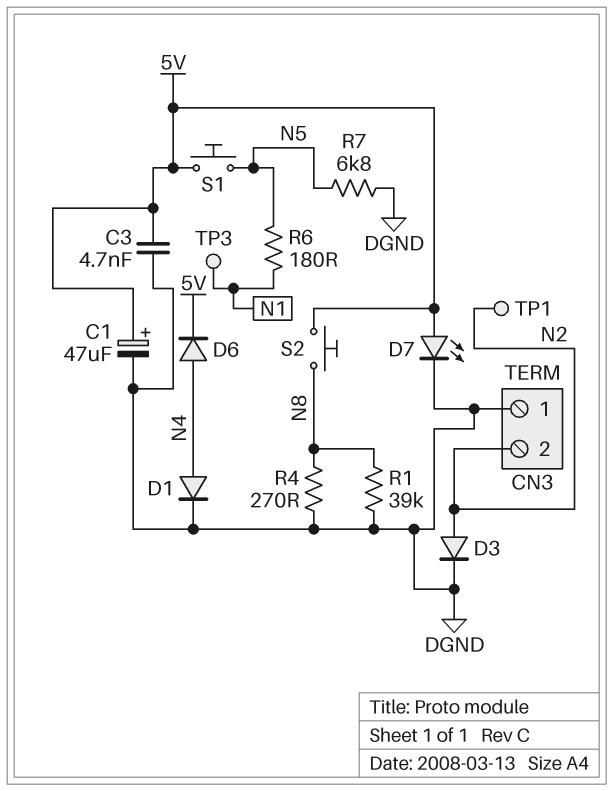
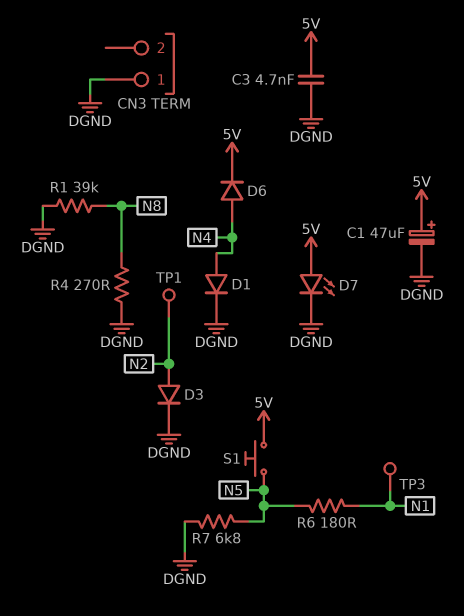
CN3 pin 2: N2 -> none
S2: button (5V, N8) -> none

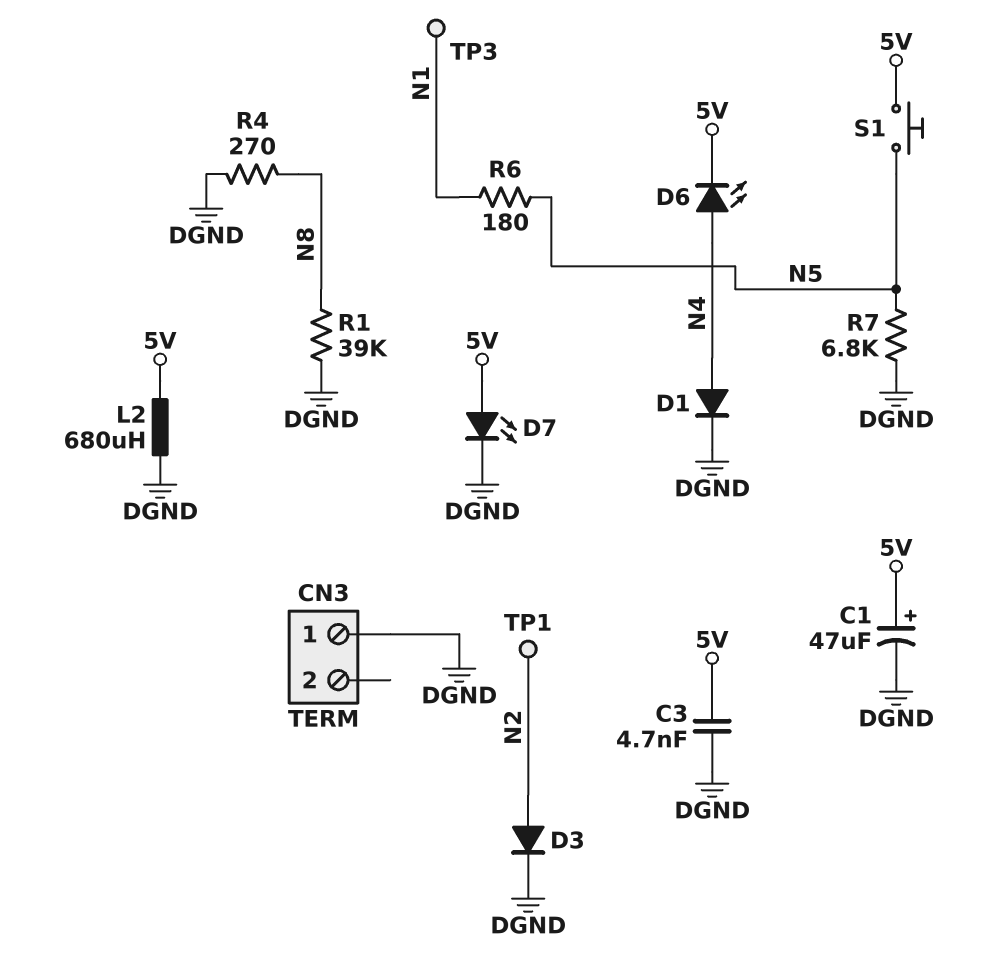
D6: diode (A N4, K 5V) -> LED (A N4, K 5V)
L2: none -> 680uH (5V, DGND)

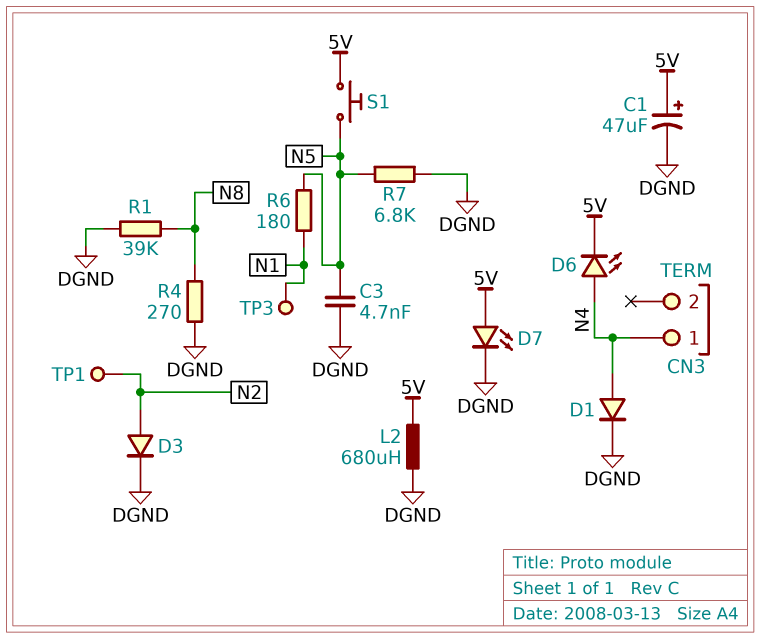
C3: 4.7nF (5V, DGND) -> 4.7nF (DGND, N5)
CN3 pin 1: DGND -> N4

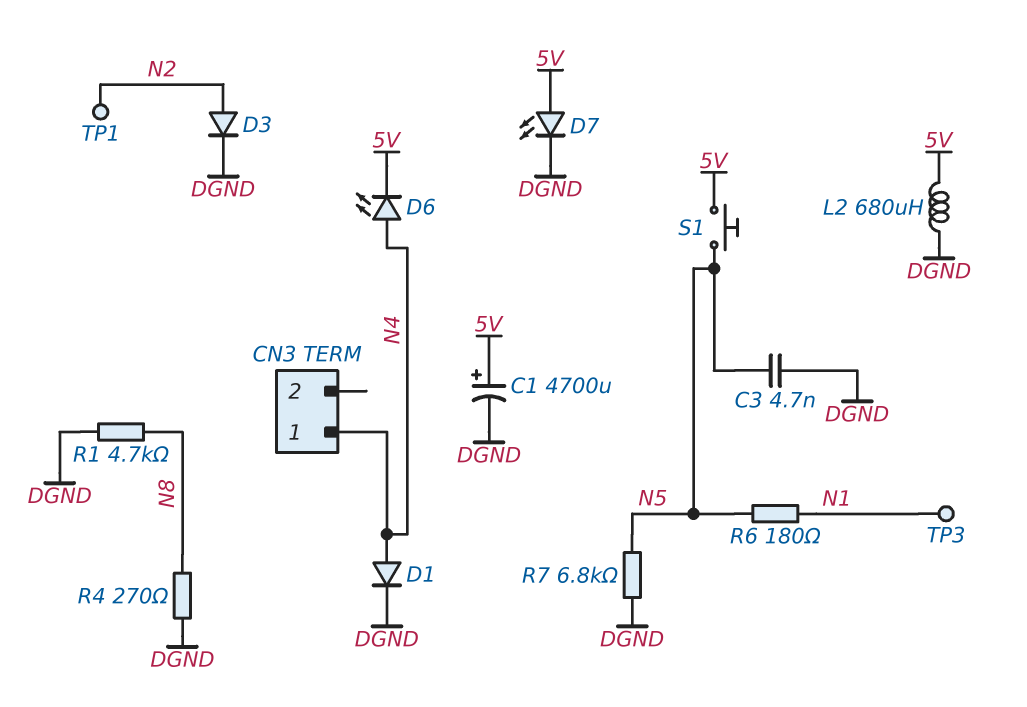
C1: 47uF (plus 5V, minus DGND) -> 4700uF (plus 5V, minus DGND)
R1: 39k (DGND, N8) -> 4.7k (DGND, N8)

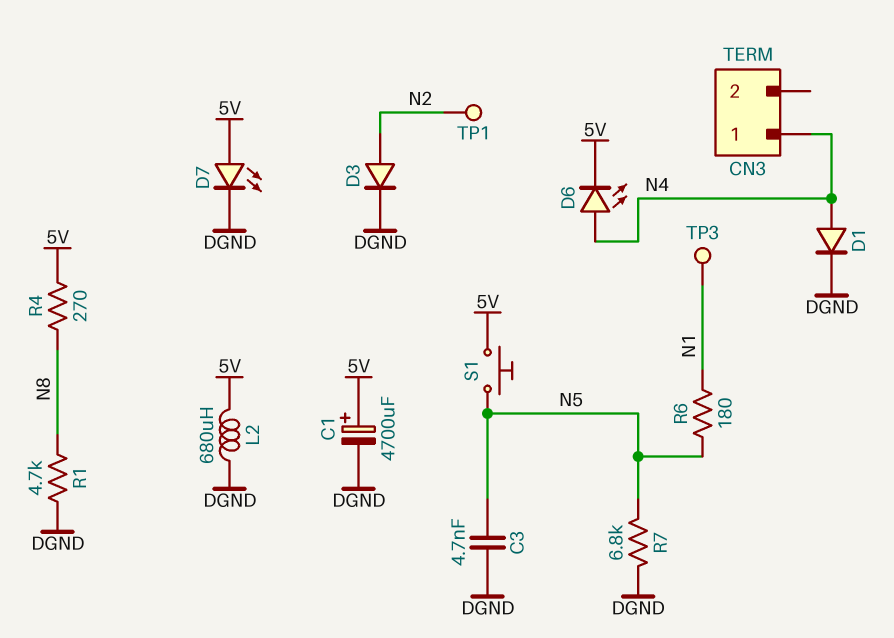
R4: 270 (DGND, N8) -> 270 (5V, N8)

